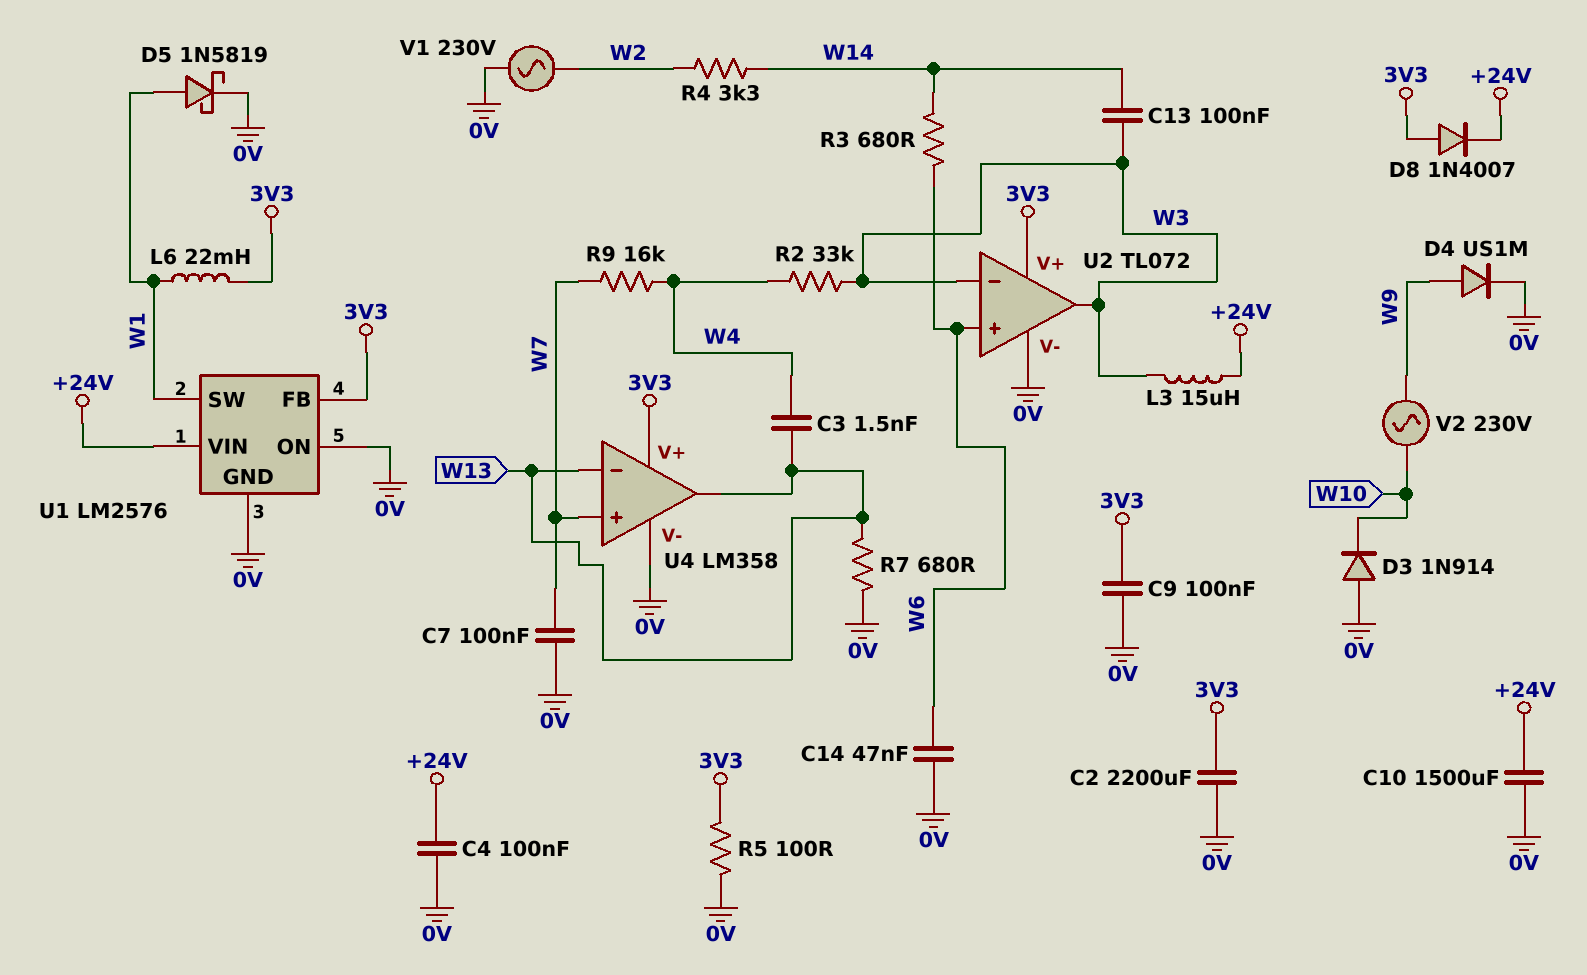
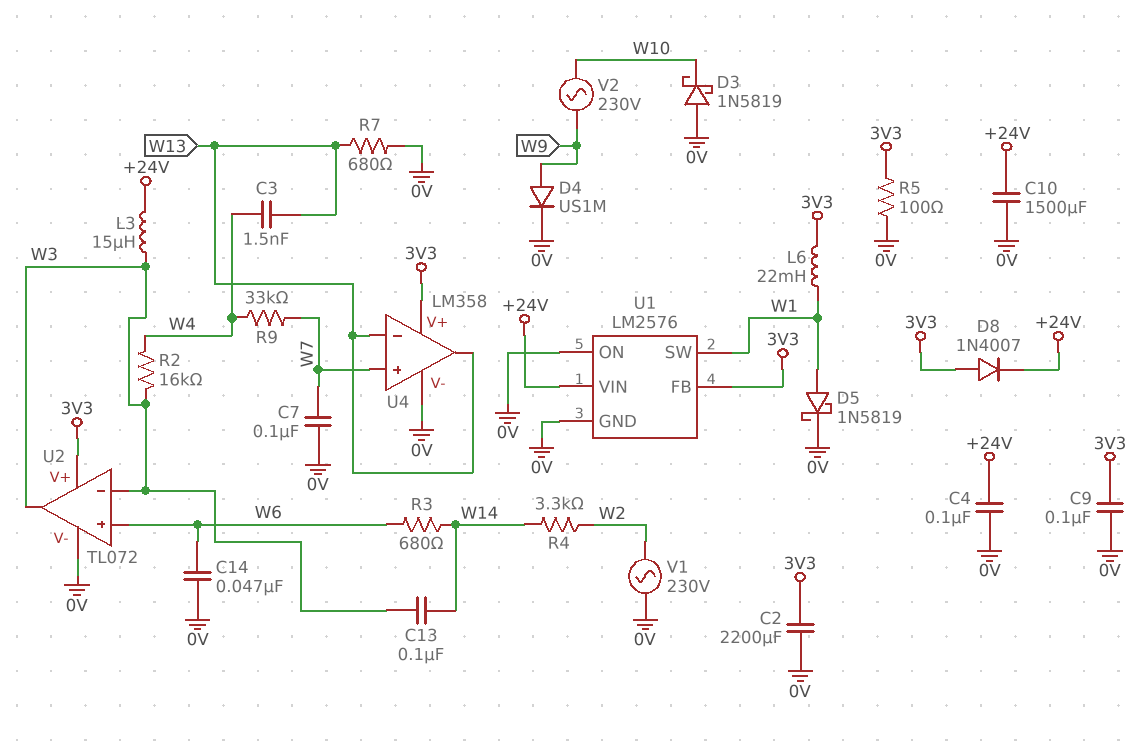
D3: diode 1N914 (A 0V, K W10) -> schottky 1N5819 (A 0V, K W10)
R2: 33k (W3, W4) -> 16k (W3, W4)
R9: 16k (W4, W7) -> 33k (W4, W7)

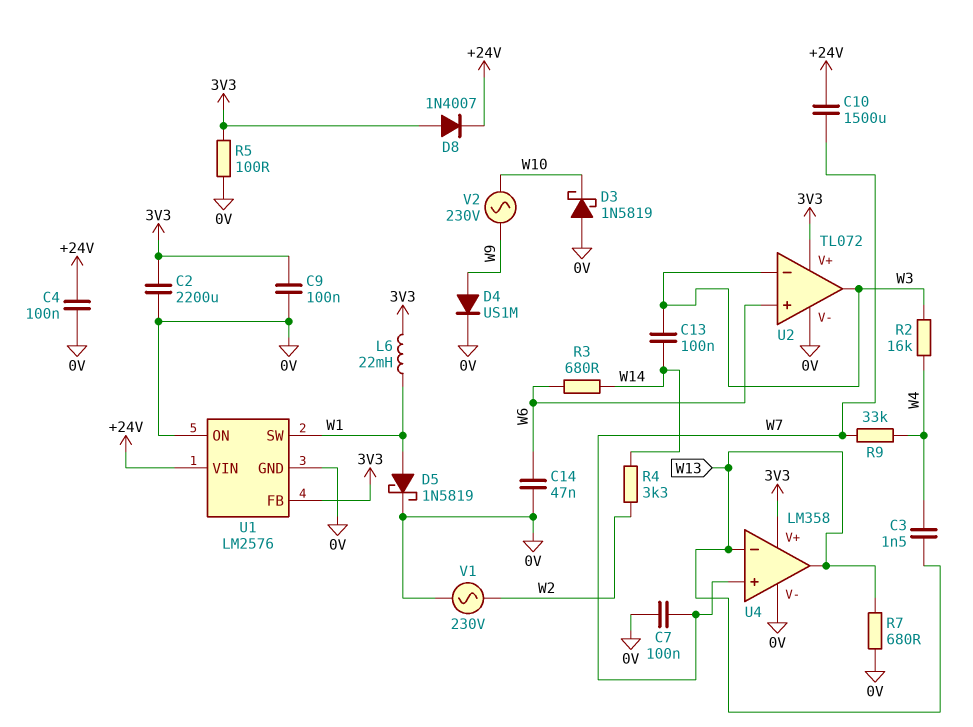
C10: 1500uF (+24V, 0V) -> 1500uF (+24V, W7)
L3: 15uH (+24V, W3) -> none

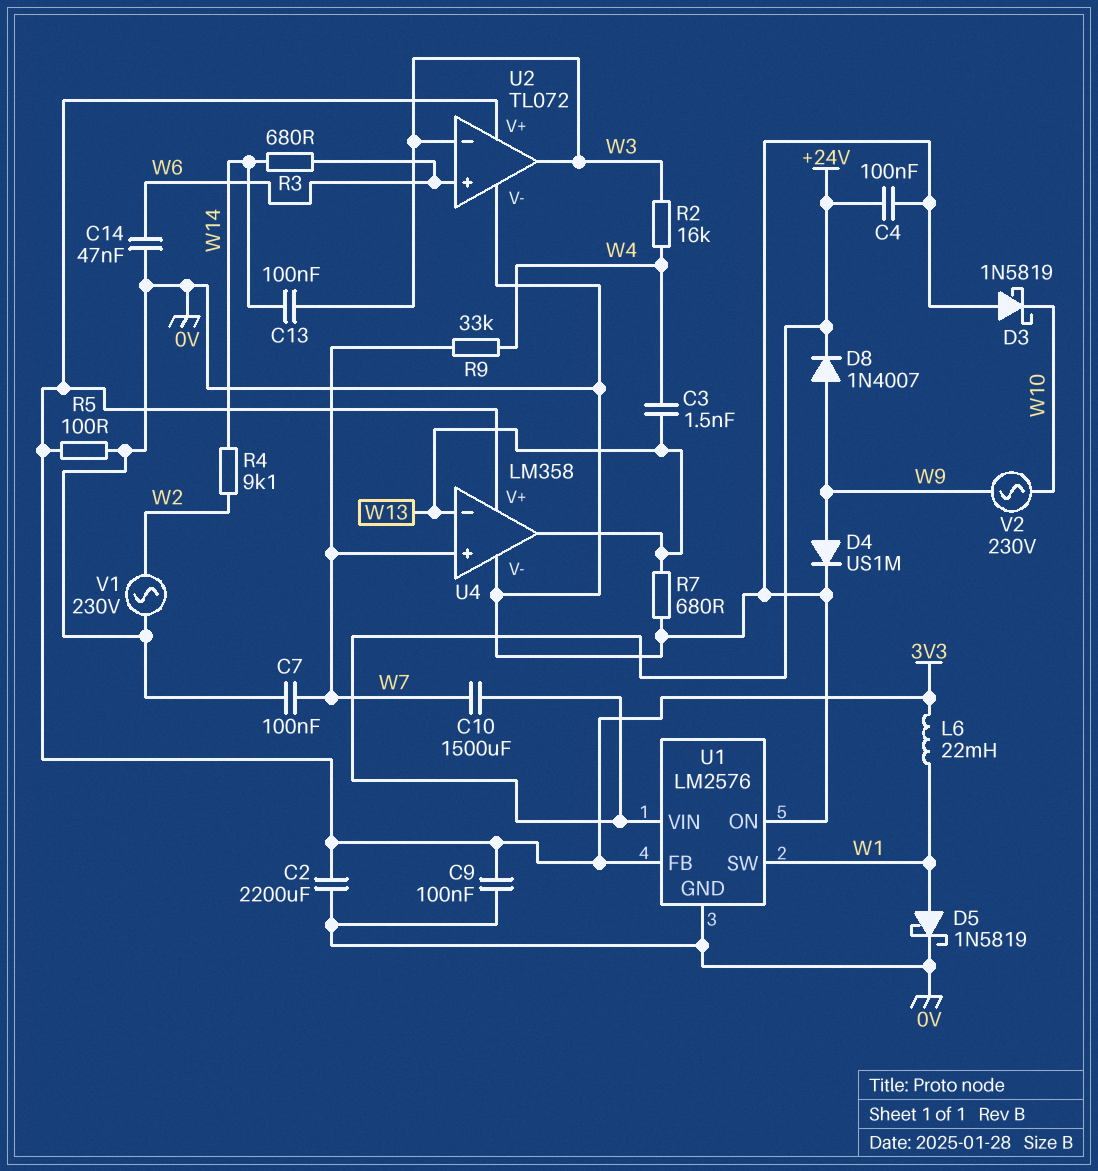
D8: diode 1N4007 (A 3V3, K +24V) -> diode 1N4007 (A W9, K +24V)
R4: 3.3k (W2, W14) -> 9.1k (W2, W14)

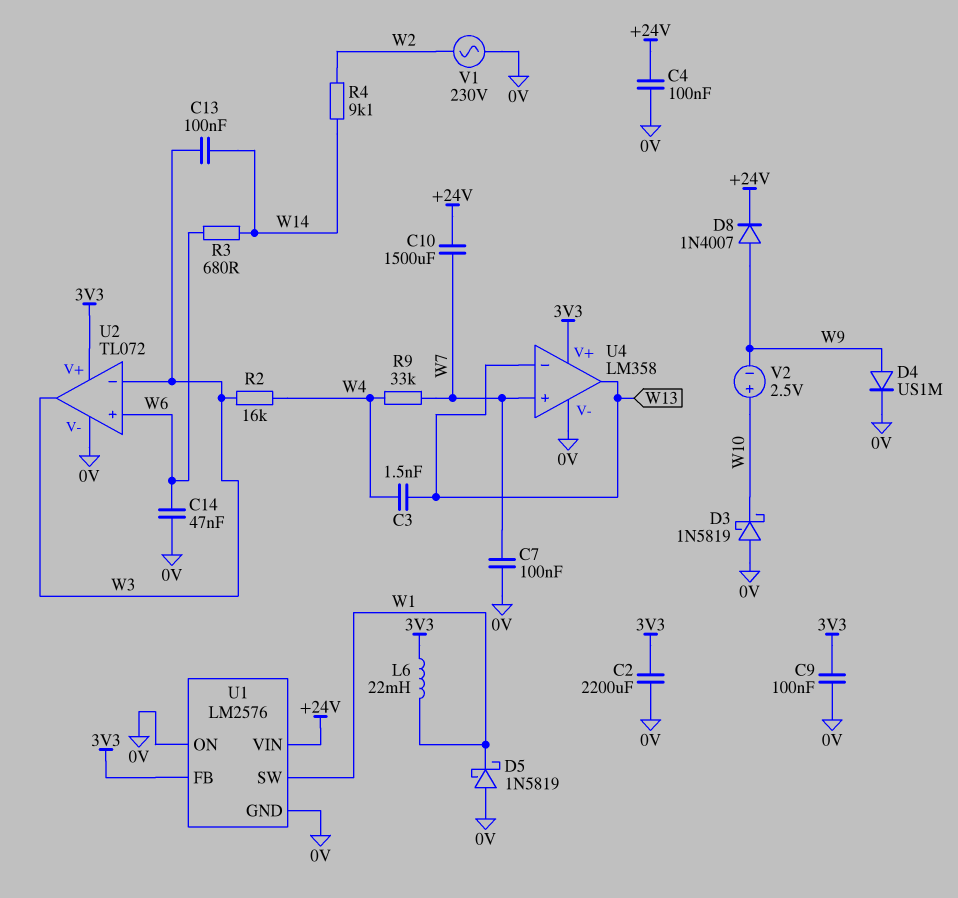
D5: schottky 1N5819 (A W1, K 0V) -> schottky 1N5819 (A 0V, K W1)
R5: 100 (0V, 3V3) -> none
R7: 680 (0V, W13) -> none
V2: AC 230V (W9, W10) -> 2.5V (plus W10, minus W9)

